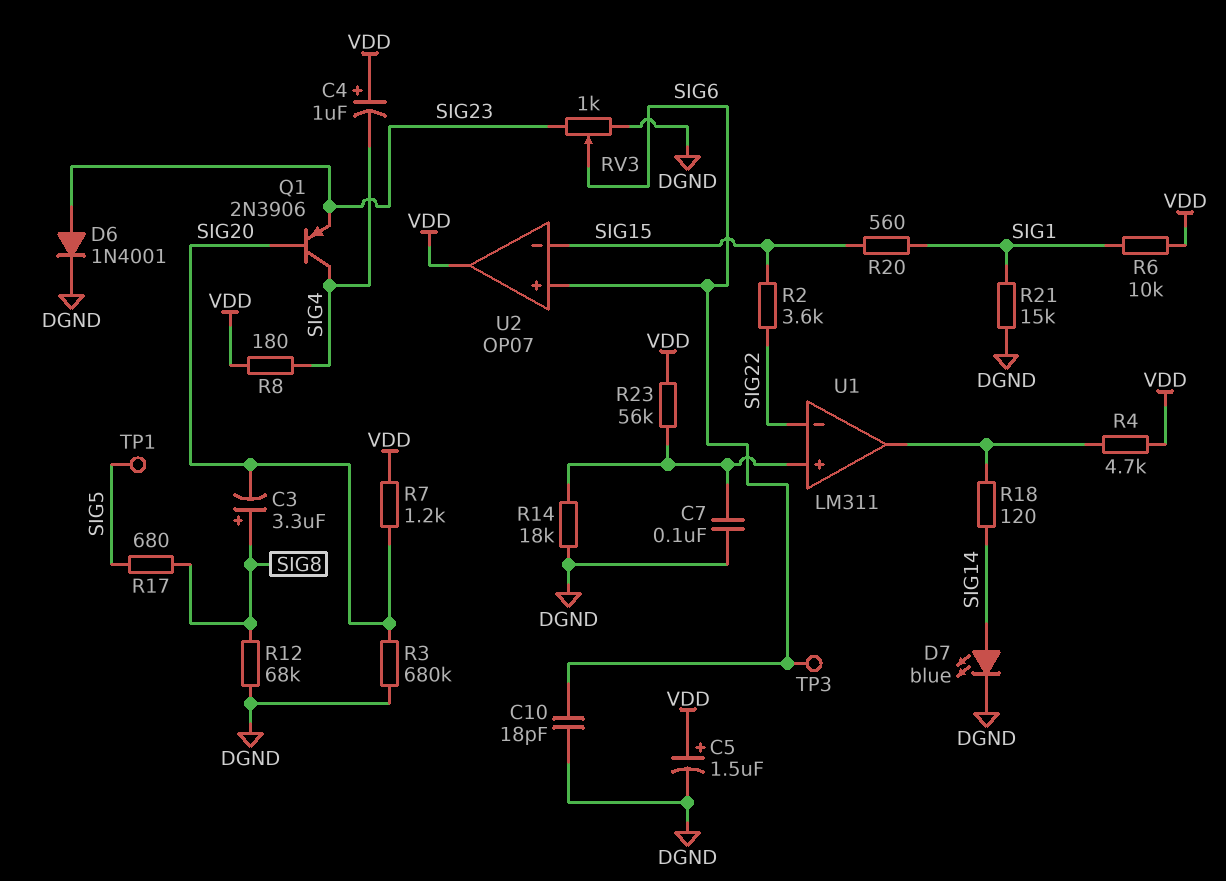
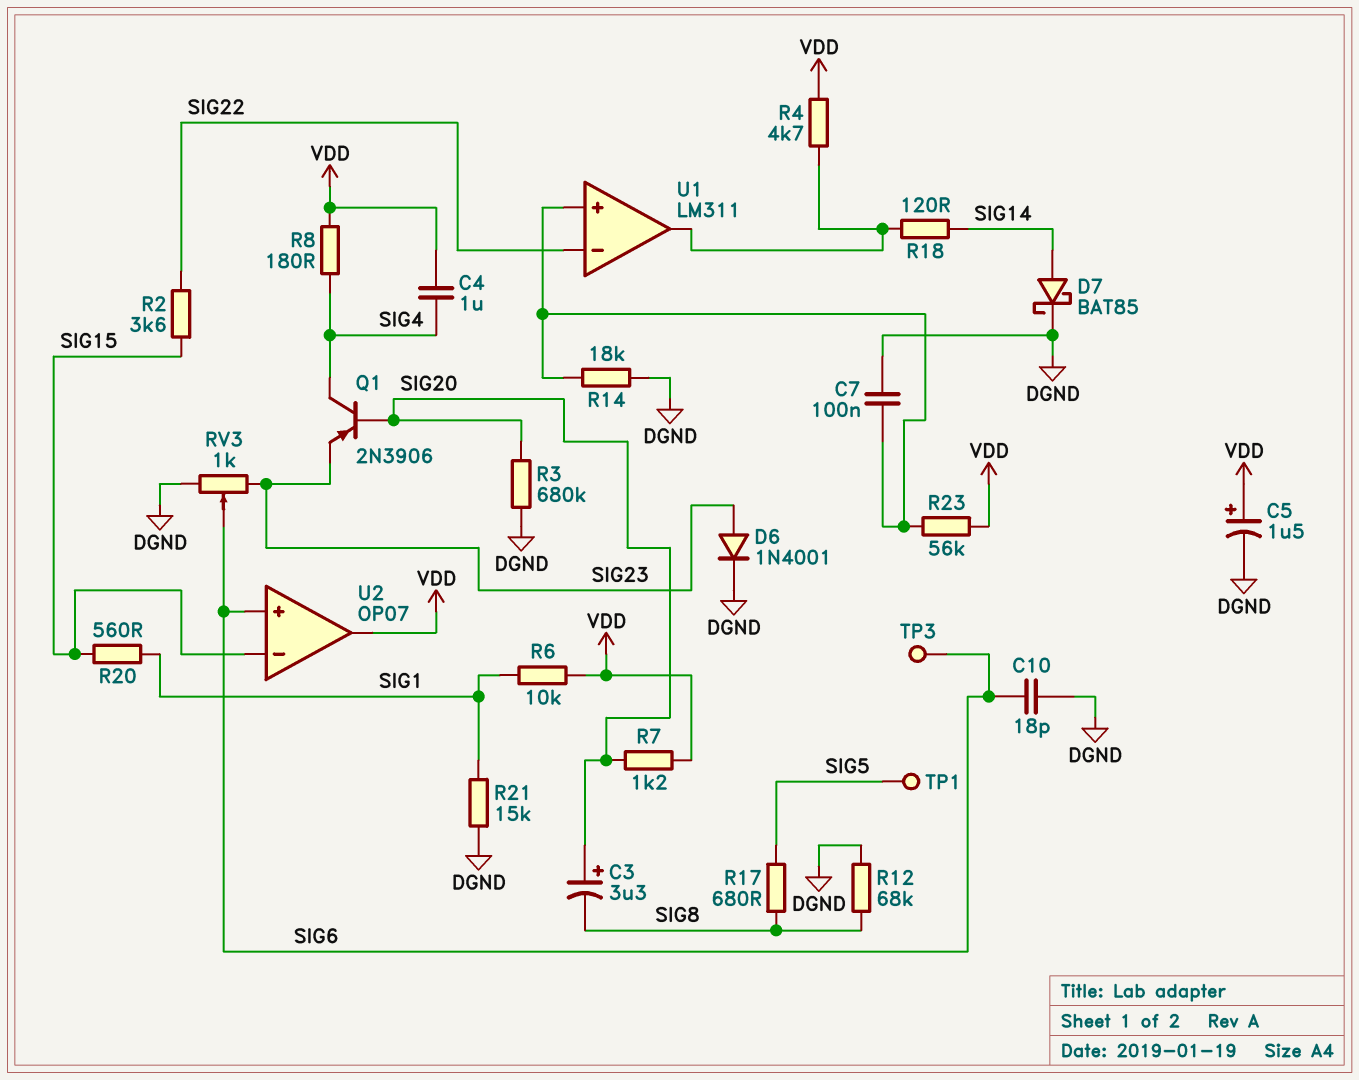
C3: 3.3uF (plus SIG8, minus SIG20) -> 3.3uF (plus SIG20, minus SIG8)
C4: 1uF (plus VDD, minus SIG4) -> 1uF (SIG4, VDD)
D7: LED blue (A SIG14, K DGND) -> schottky BAT85 (A SIG14, K DGND)

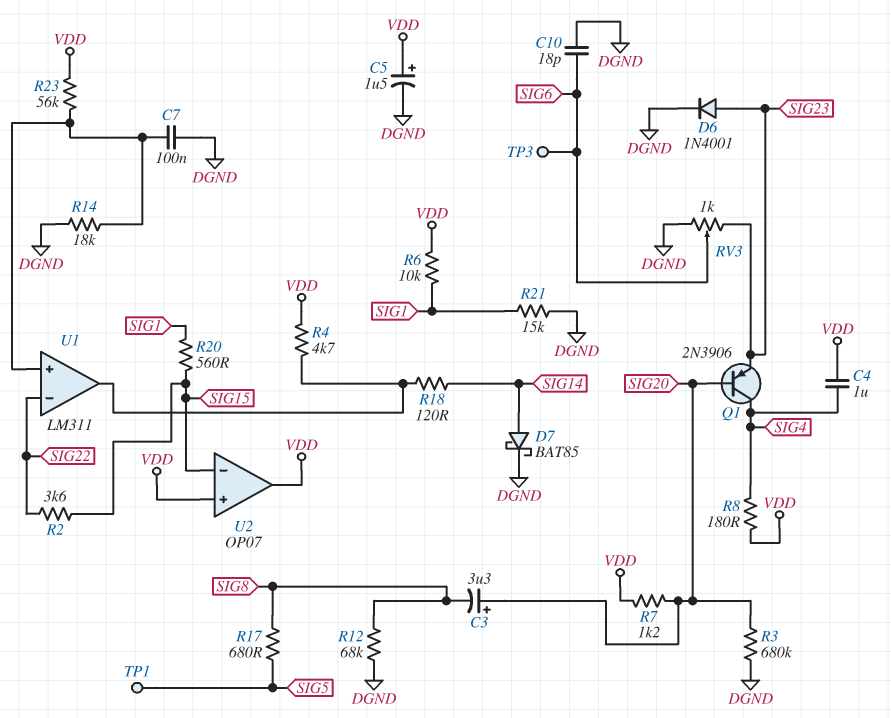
U2 pin in+: SIG6 -> VDD

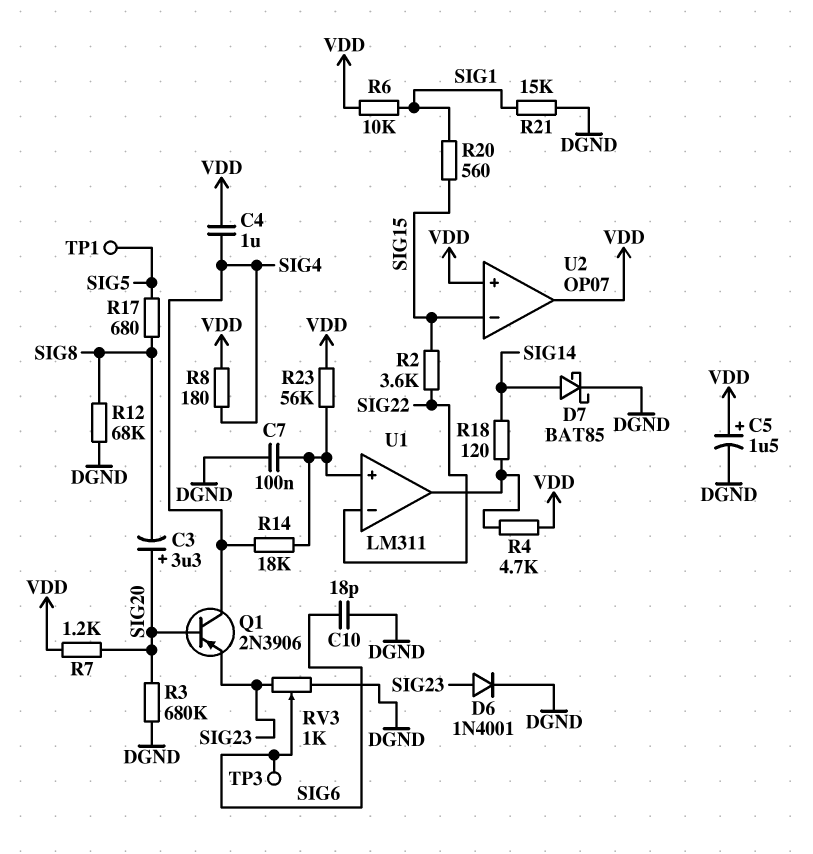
R14: 18k (DGND, U1/in+) -> 18k (SIG4, U1/in+)

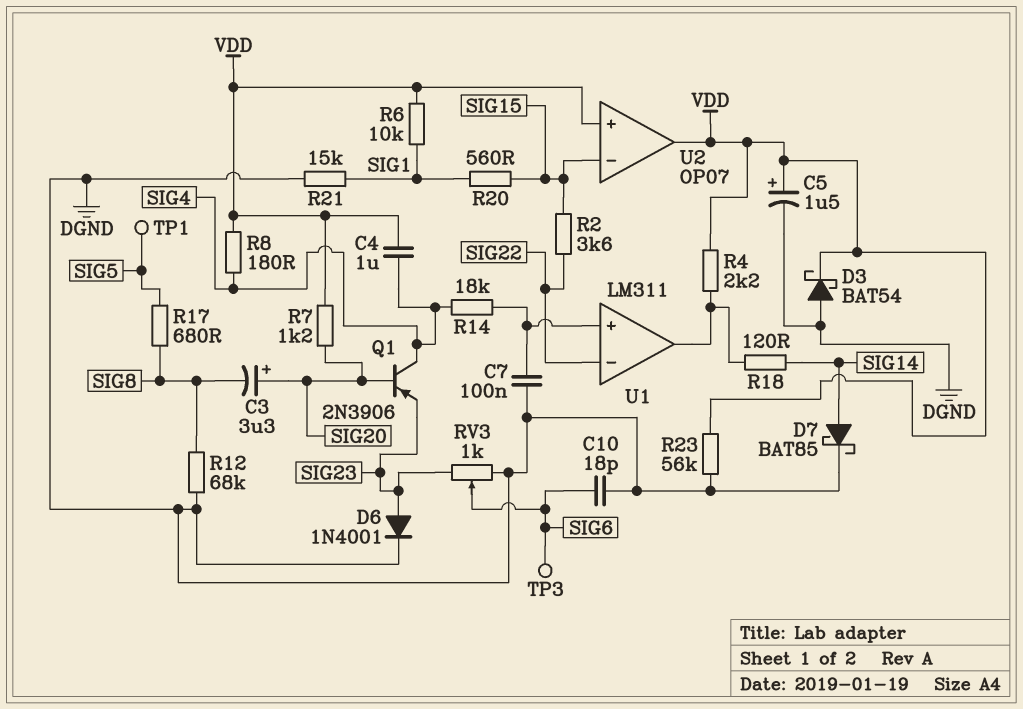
D3: none -> schottky BAT54 (A DGND, K VDD)
R3: 680k (DGND, SIG20) -> none
R4: 4.7k (U1/out, VDD) -> 2.2k (U1/out, VDD)
R23: 56k (U1/in+, VDD) -> 56k (DGND, VDD)

